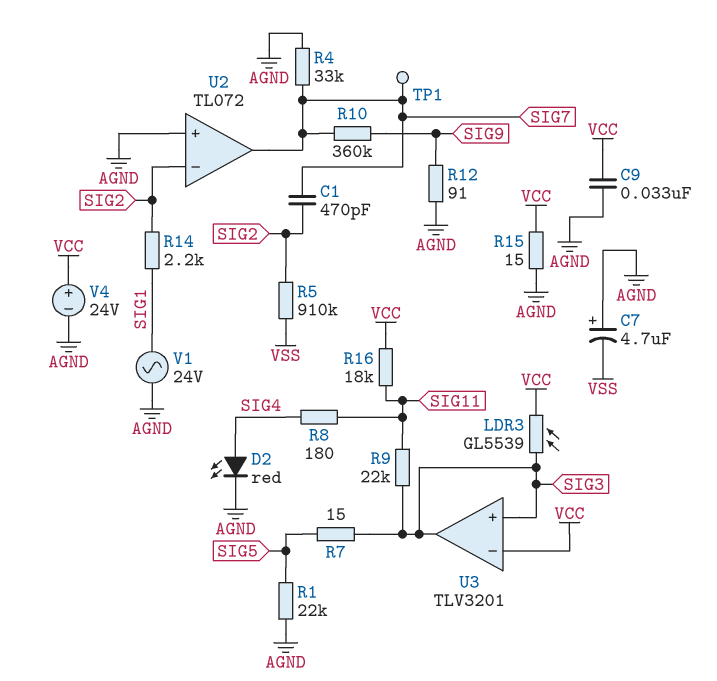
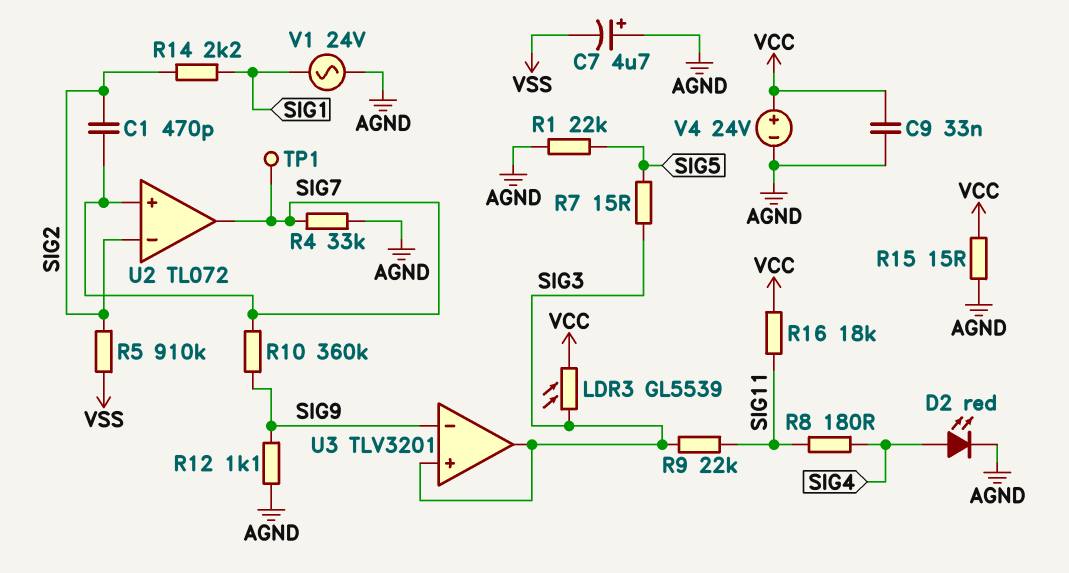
R12: 91 (AGND, SIG9) -> 1.1k (AGND, SIG9)
U2 pin in+: AGND -> SIG7
U3 pin in-: VCC -> SIG9

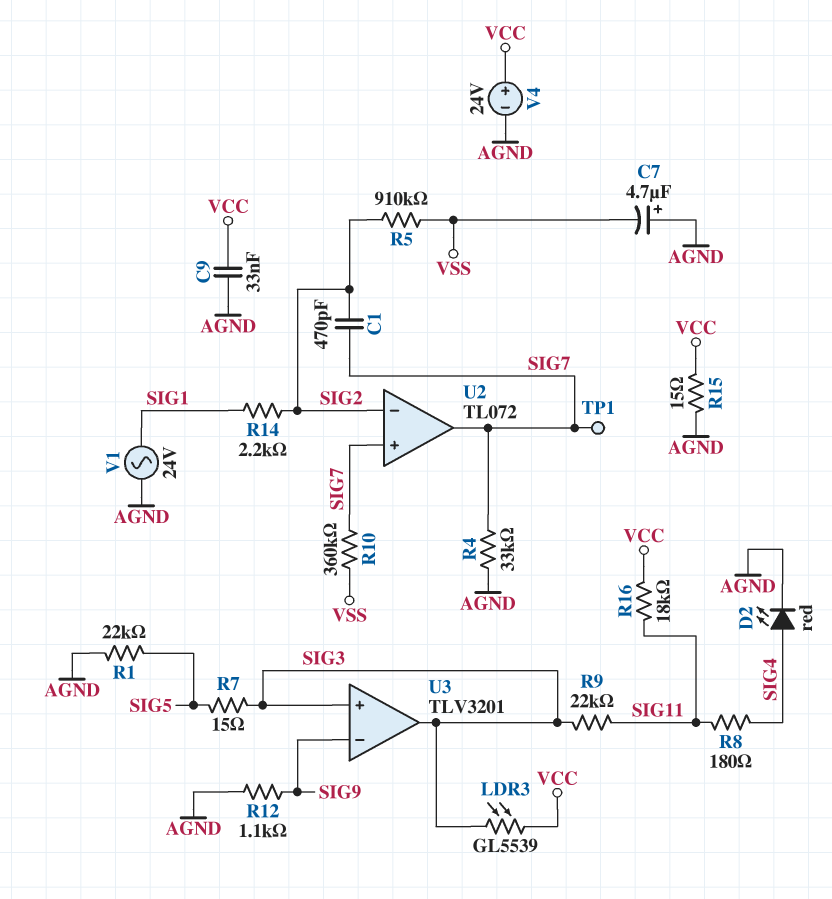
R10: 360k (SIG7, SIG9) -> 360k (SIG7, VSS)

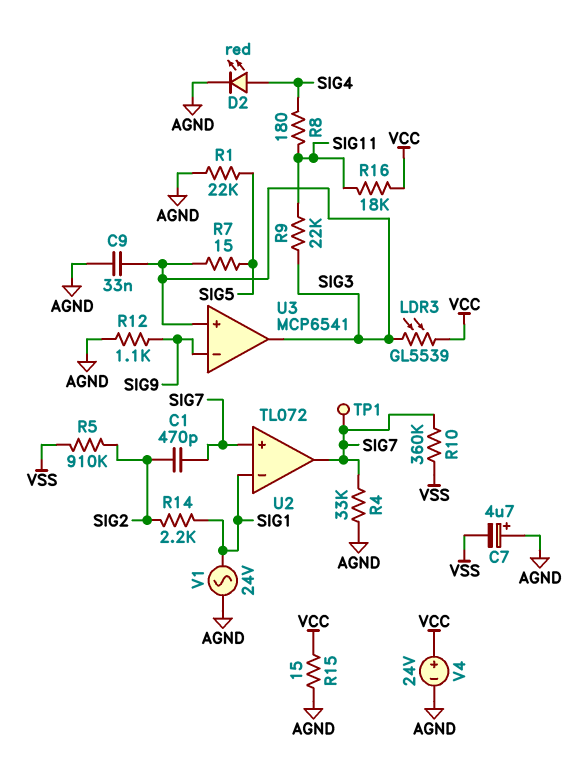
C9: 33nF (AGND, VCC) -> 33nF (AGND, SIG3)
U2 pin in-: SIG2 -> SIG1
U3: TLV3201 -> MCP6541

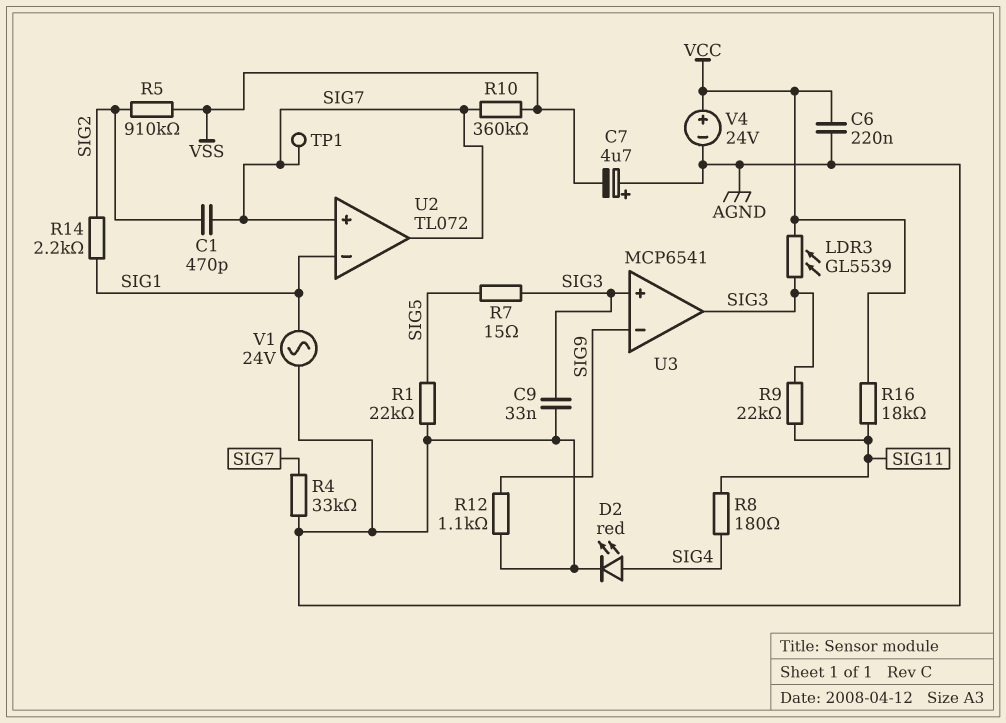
C6: none -> 220nF (AGND, VCC)
R15: 15 (AGND, VCC) -> none

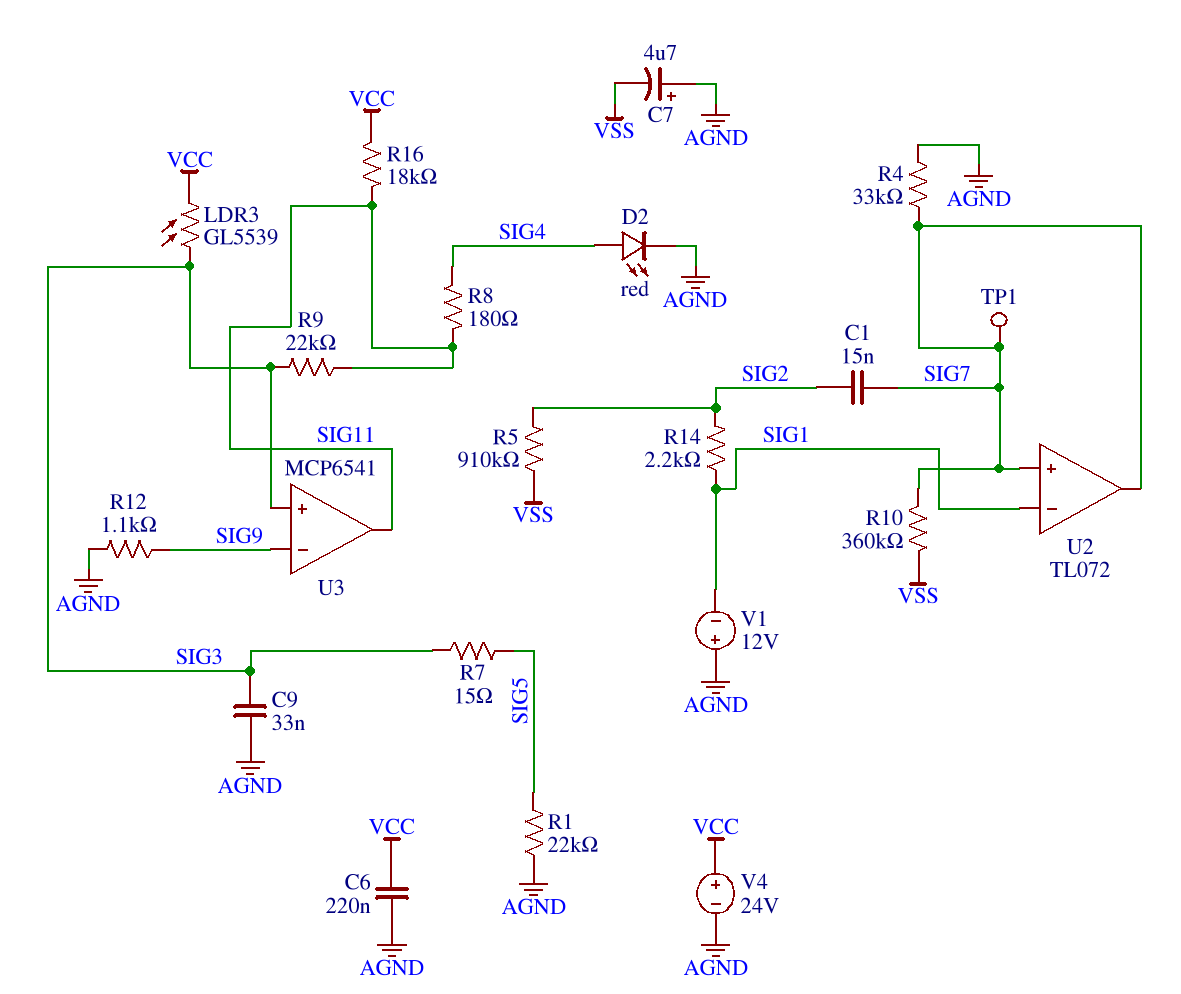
C1: 470pF (SIG2, SIG7) -> 15nF (SIG2, SIG7)
U3 pin out: SIG3 -> SIG11
V1: AC 24V (AGND, SIG1) -> 12V (plus AGND, minus SIG1)

